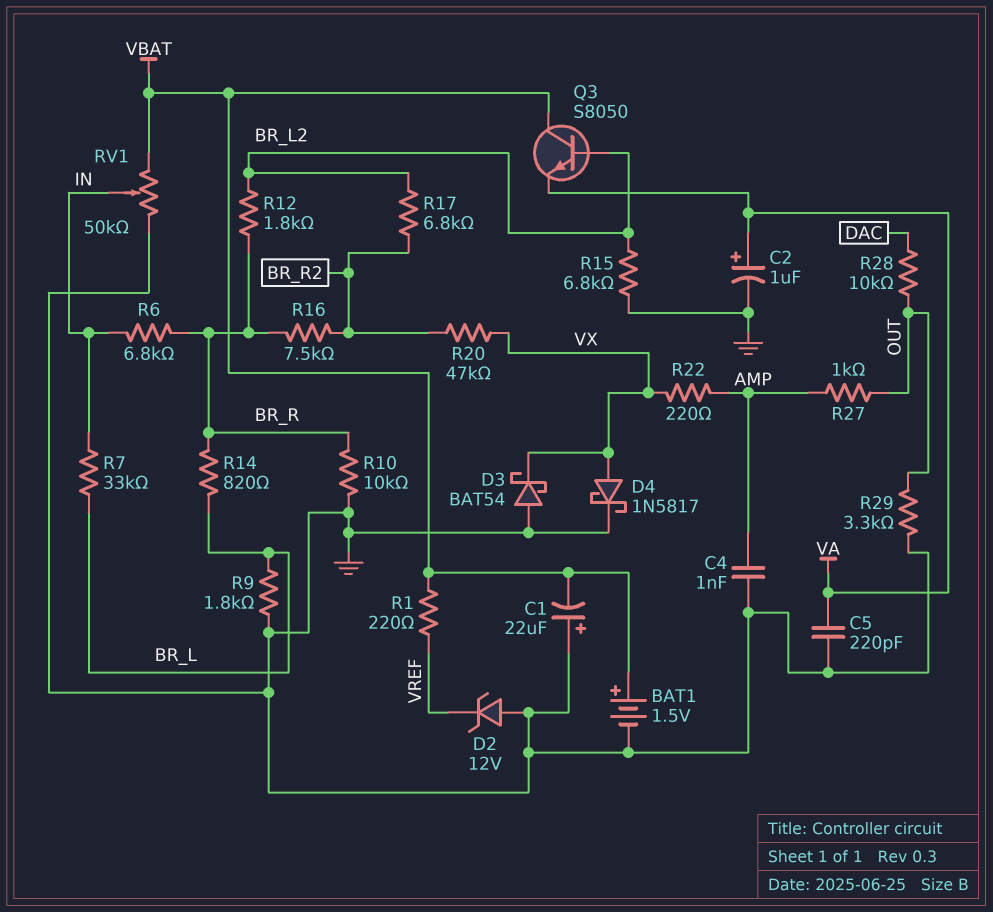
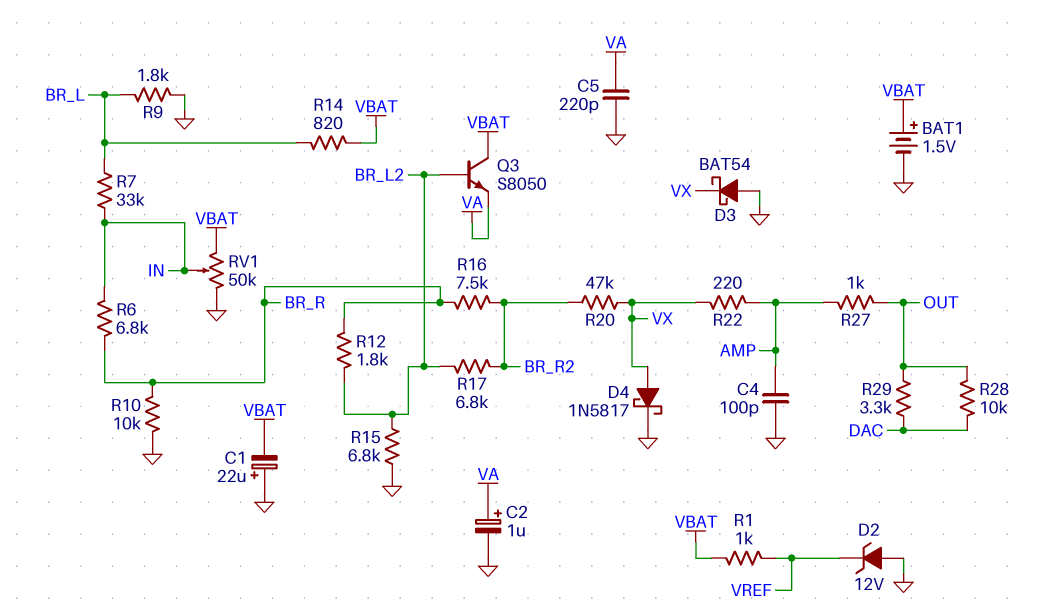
C4: 1nF (AMP, GND) -> 100pF (AMP, GND)
R1: 220 (VBAT, VREF) -> 1k (VBAT, VREF)
R14: 820 (BR_L, BR_R) -> 820 (BR_L, VBAT)
R29: 3.3k (GND, OUT) -> 3.3k (DAC, OUT)

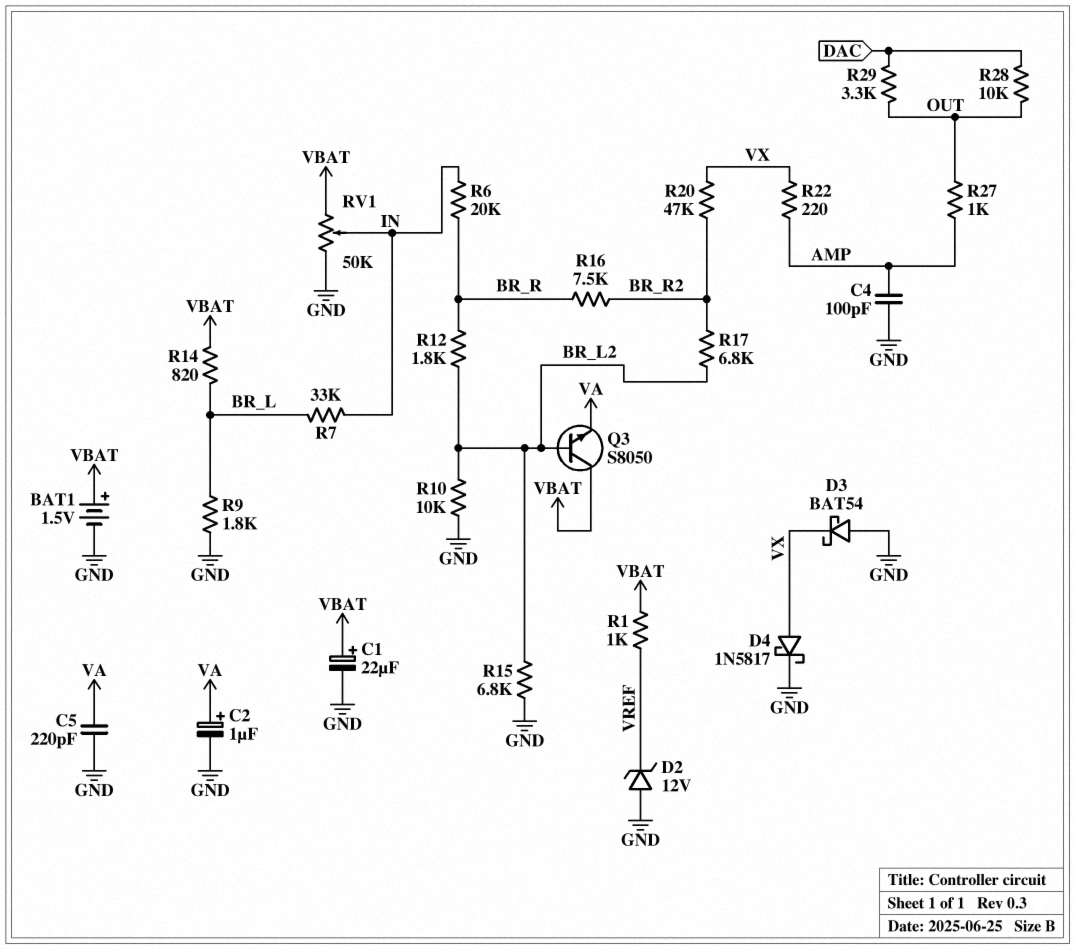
C1: 22uF (plus GND, minus VBAT) -> 22uF (plus VBAT, minus GND)
R6: 6.8k (BR_R, IN) -> 20k (BR_R, IN)
R10: 10k (BR_R, GND) -> 10k (BR_L2, GND)

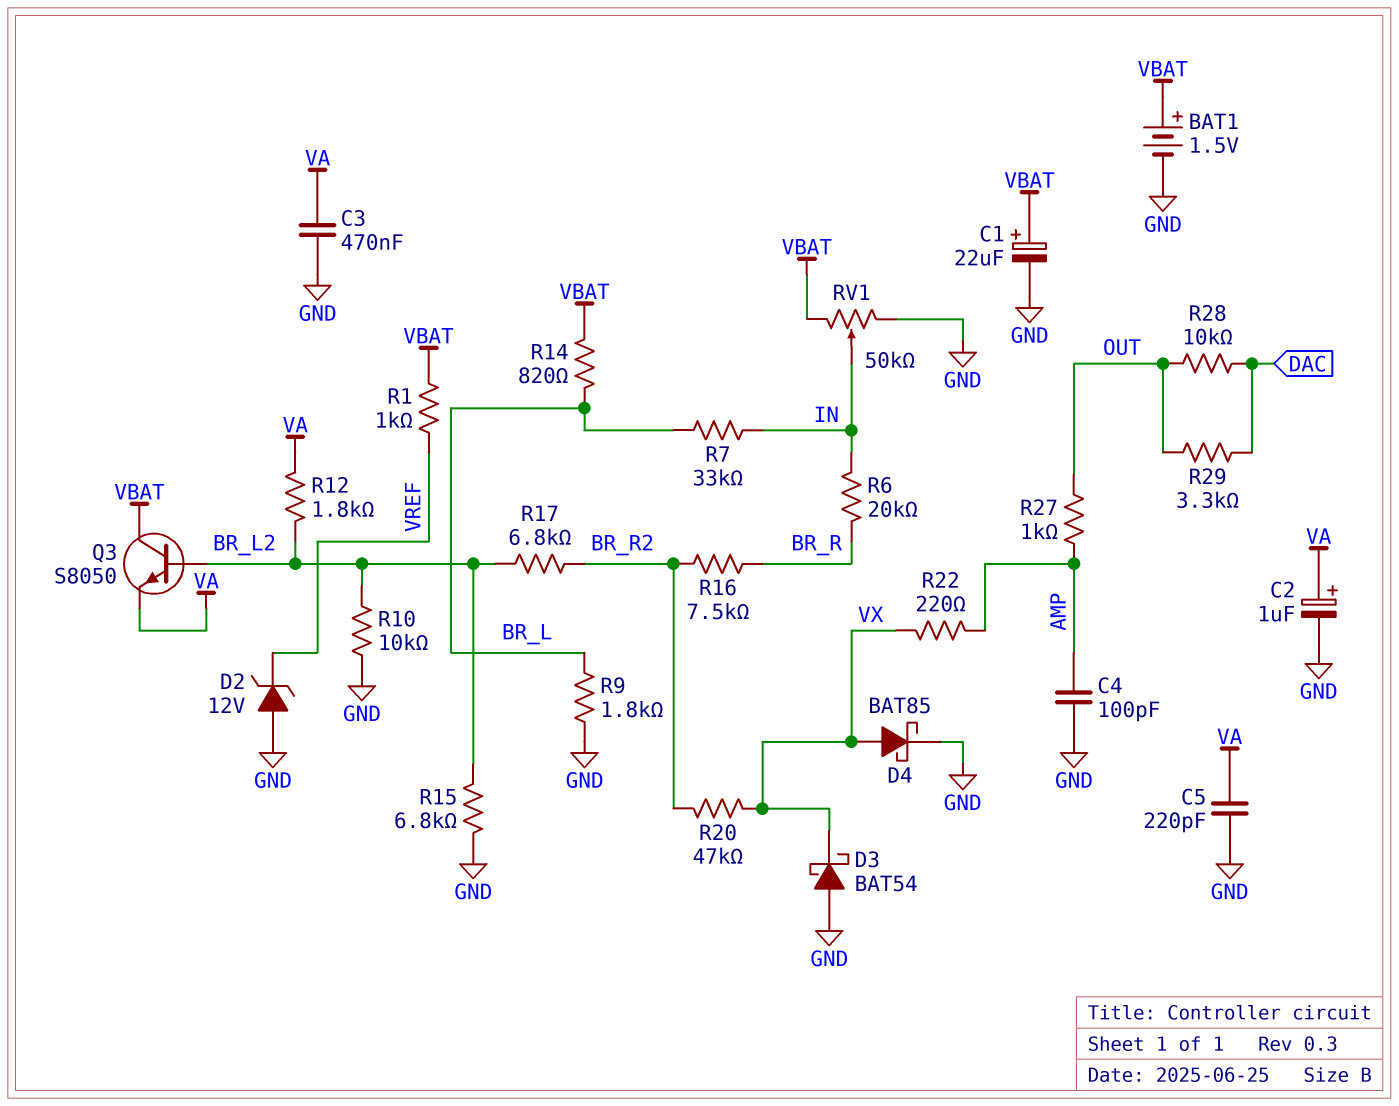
C3: none -> 470nF (GND, VA)
D4: schottky 1N5817 (A VX, K GND) -> schottky BAT85 (A VX, K GND)
R12: 1.8k (BR_L2, BR_R) -> 1.8k (BR_L2, VA)

